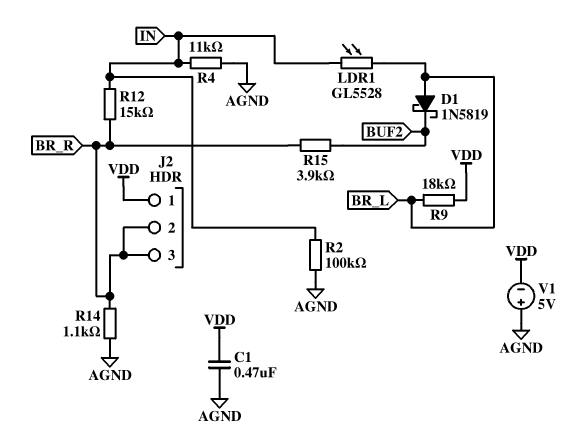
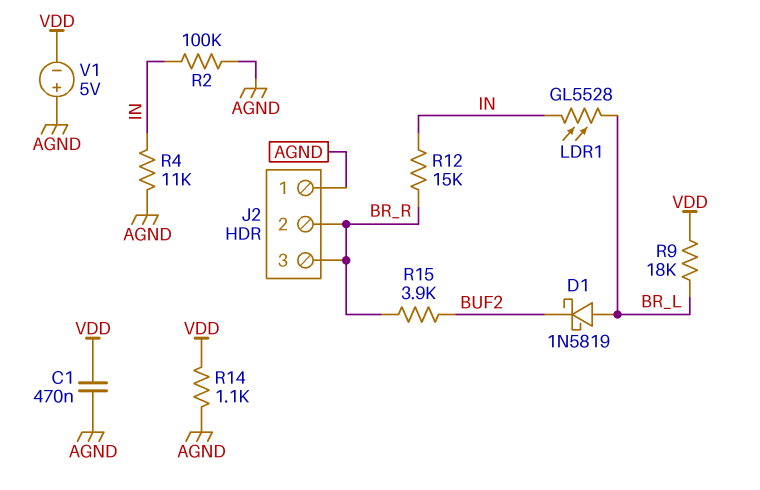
J2 pin 1: VDD -> AGND
R14: 1.1k (AGND, BR_R) -> 1.1k (AGND, VDD)

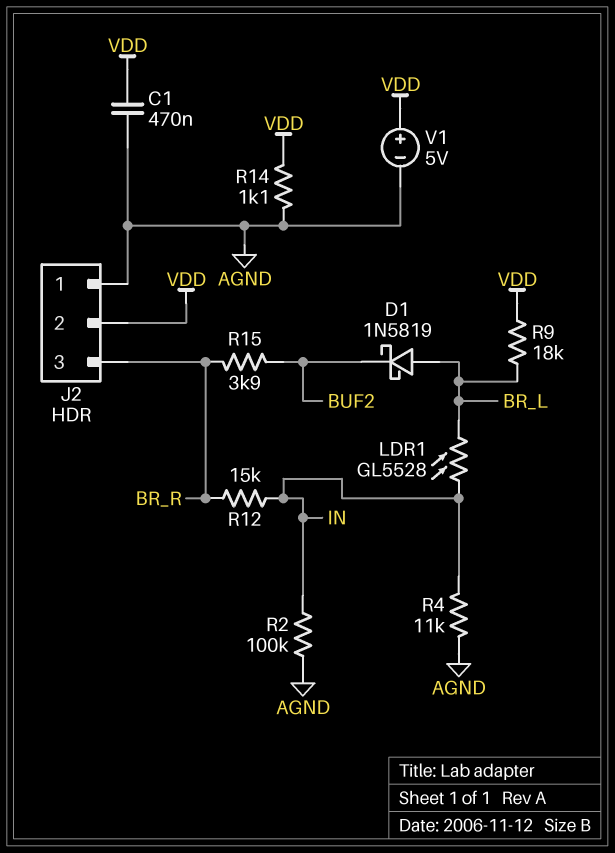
J2 pin 2: BR_R -> VDD
V1: 5V (plus AGND, minus VDD) -> 5V (plus VDD, minus AGND)

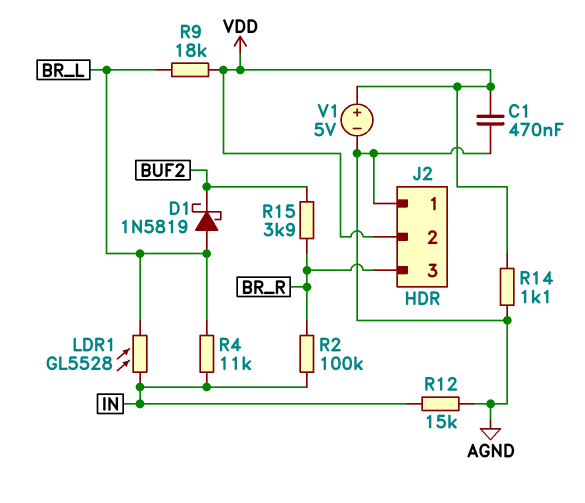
R2: 100k (AGND, IN) -> 100k (BR_R, IN)
R4: 11k (AGND, IN) -> 11k (BR_L, IN)
R12: 15k (BR_R, IN) -> 15k (AGND, IN)

